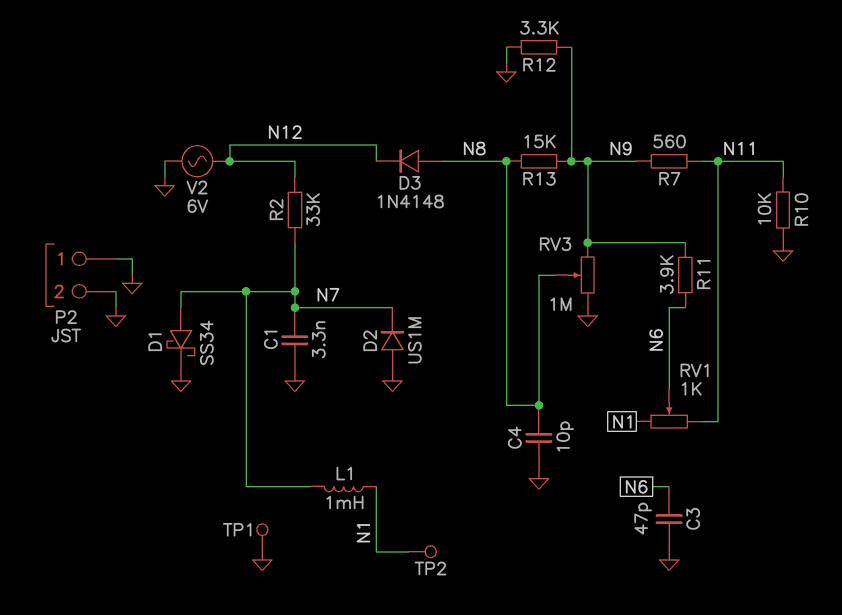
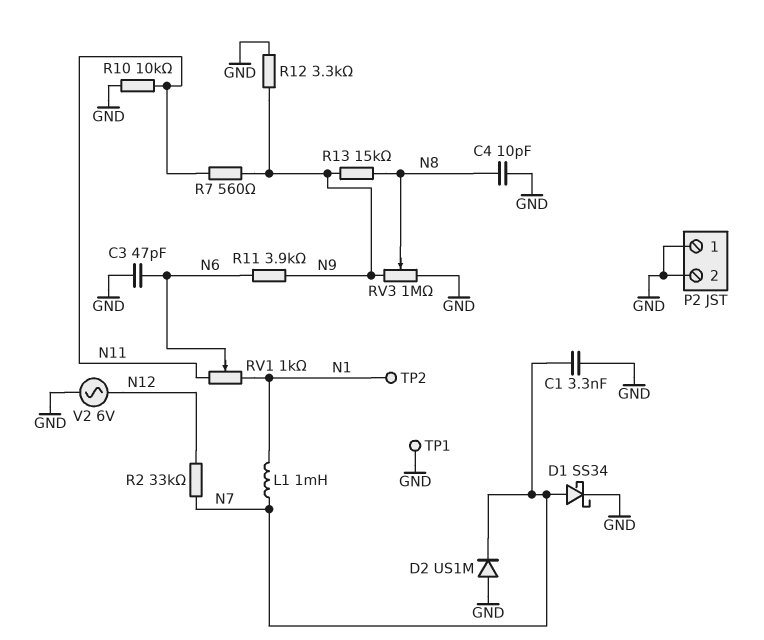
D3: diode 1N4148 (A N8, K N12) -> none

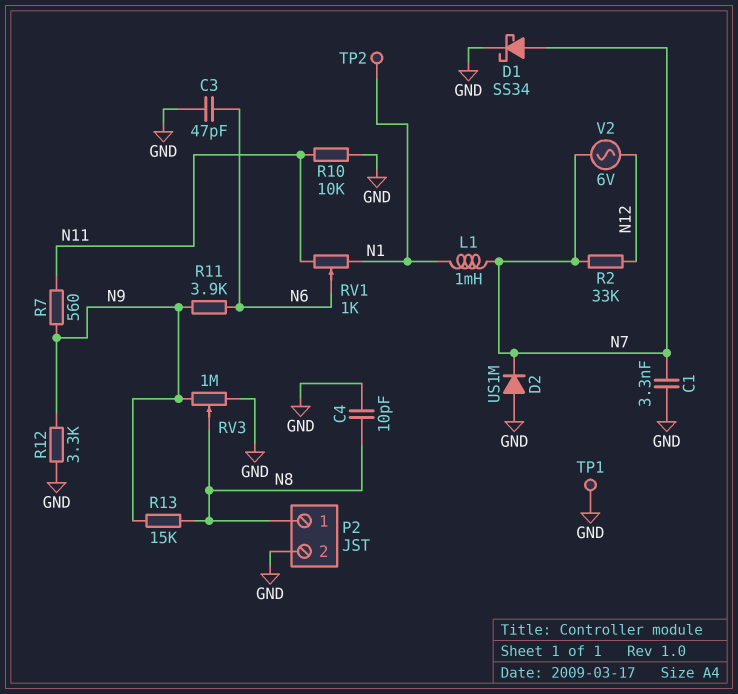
P2 pin 1: GND -> N8
V2: AC 6V (GND, N12) -> AC 6V (N7, N12)

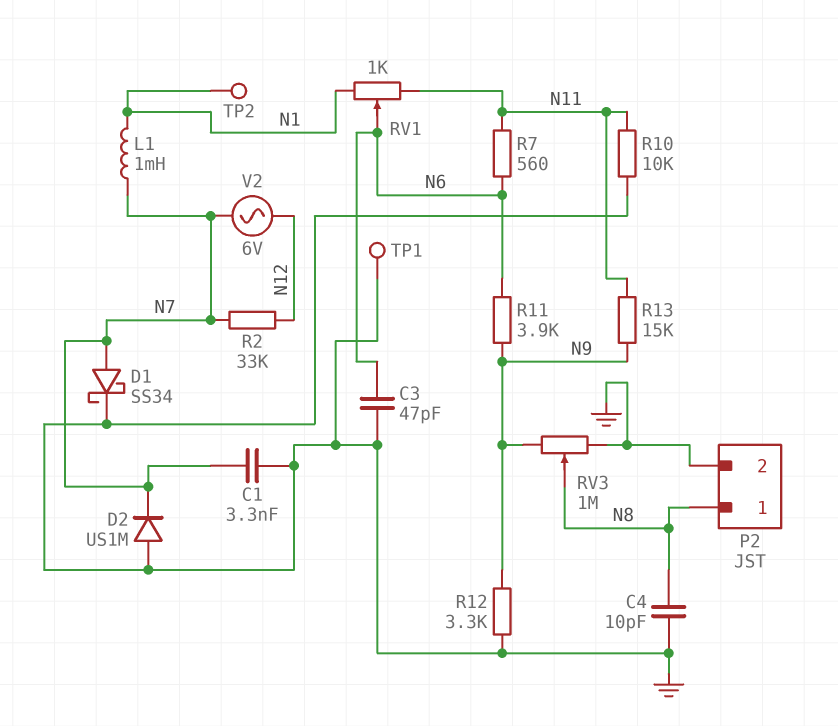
R7: 560 (N9, N11) -> 560 (N6, N11)
R13: 15k (N8, N9) -> 15k (N9, N11)

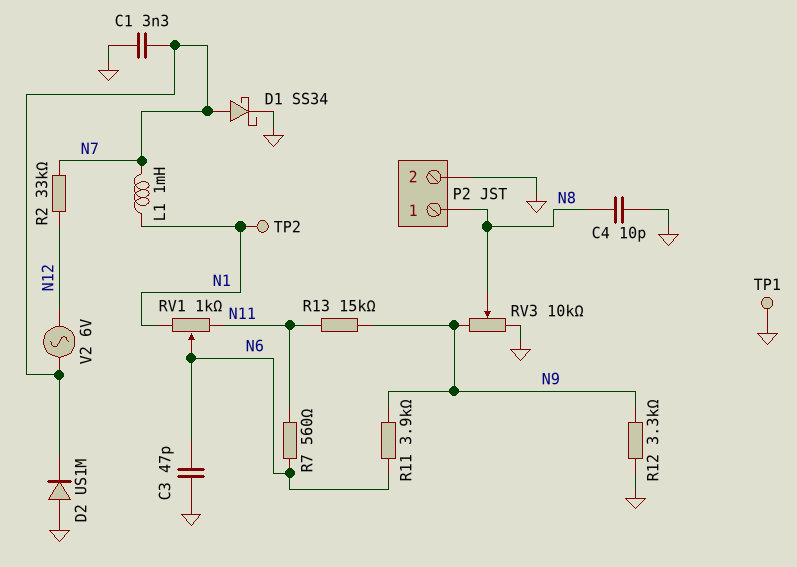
R10: 10k (GND, N11) -> none
RV3: 1M (GND, N9, wiper N8) -> 10k (GND, N9, wiper N8)

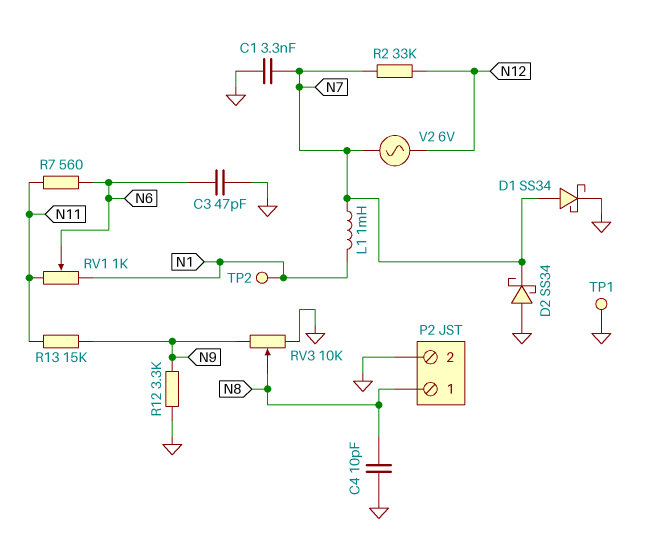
D2: diode US1M (A GND, K N7) -> schottky SS34 (A GND, K N7)
R11: 3.9k (N6, N9) -> none

